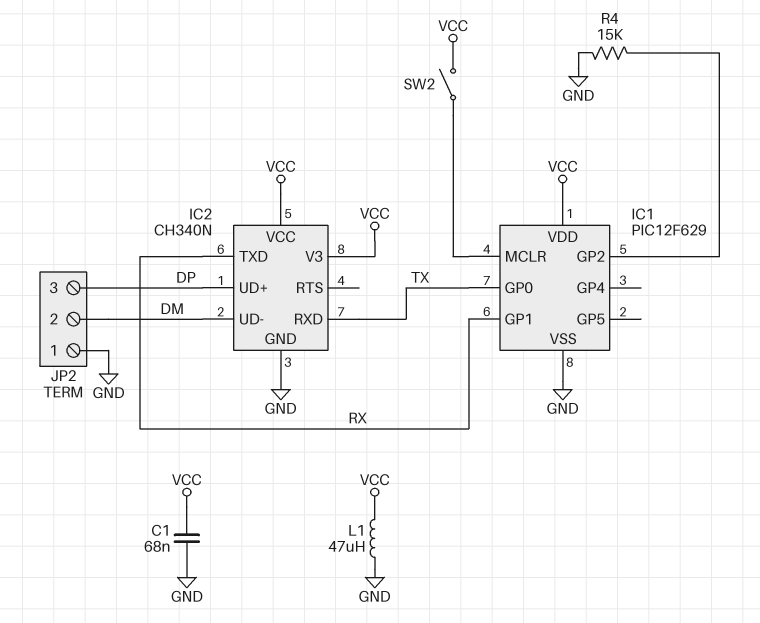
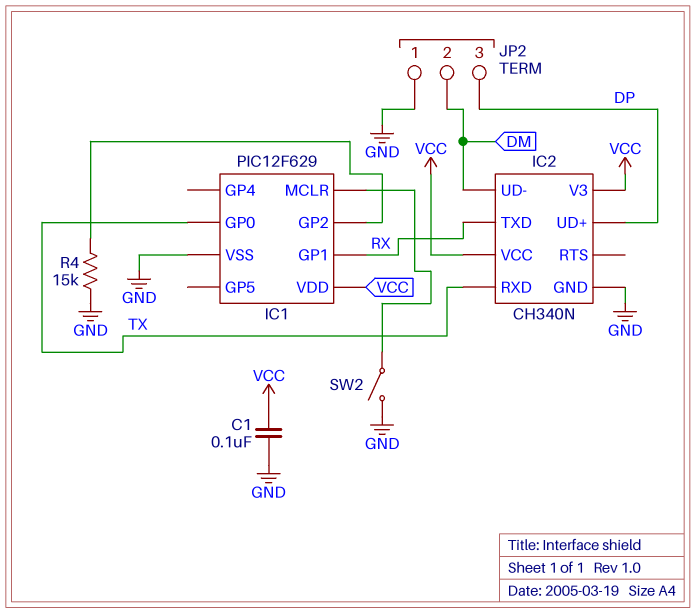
C1: 68nF (GND, VCC) -> 100nF (GND, VCC)
L1: 47uH (GND, VCC) -> none
SW2: switch (IC1/MCLR, VCC) -> switch (GND, IC1/MCLR)

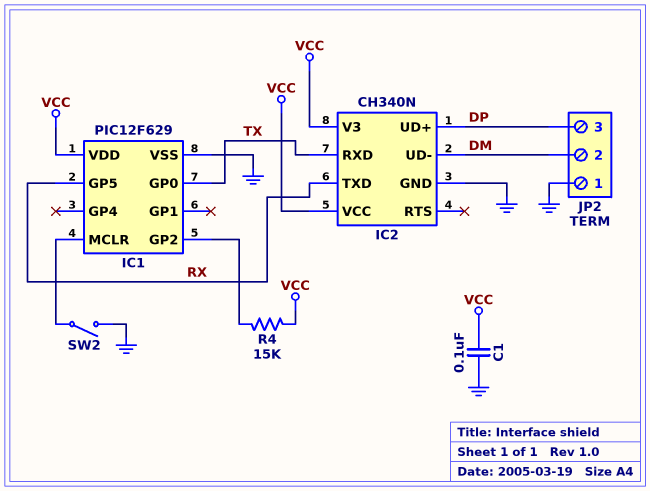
IC1 pin GP1: RX -> none
IC1 pin GP5: none -> RX
R4: 15k (GND, IC1/GP2) -> 15k (IC1/GP2, VCC)

